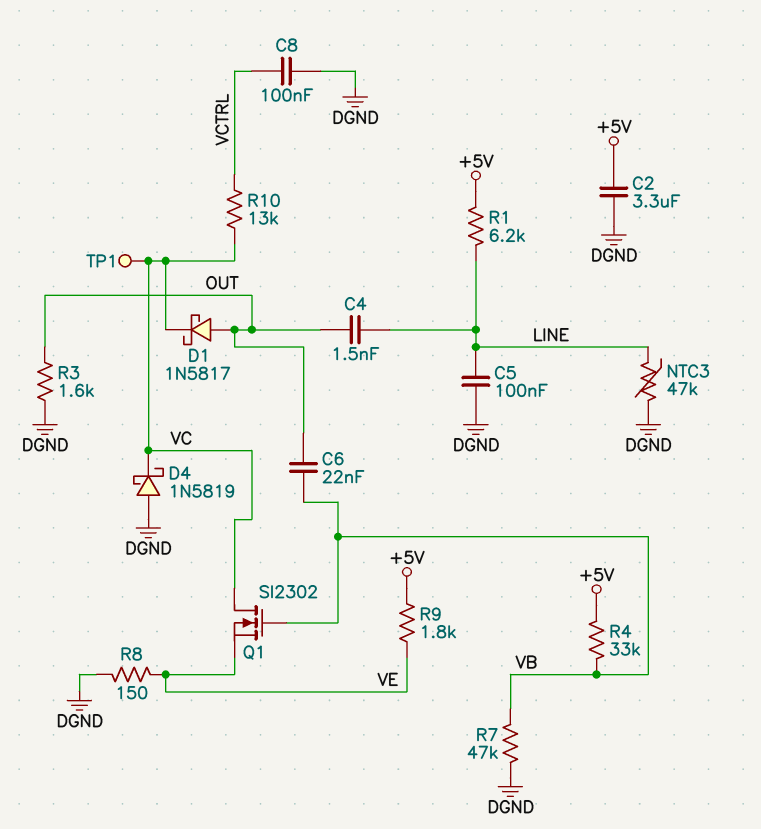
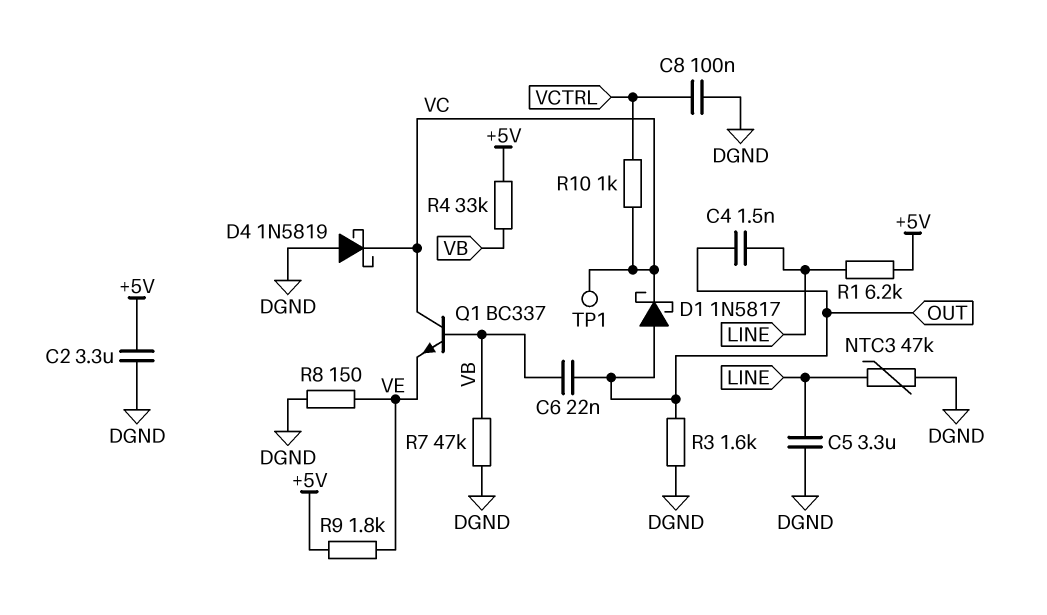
C5: 100nF (DGND, LINE) -> 3.3uF (DGND, LINE)
Q1: NMOS SI2302 (G VB, D VC, S VE) -> NPN BC337 (B VB, C VC, E VE)
R10: 13k (VC, VCTRL) -> 1k (VC, VCTRL)

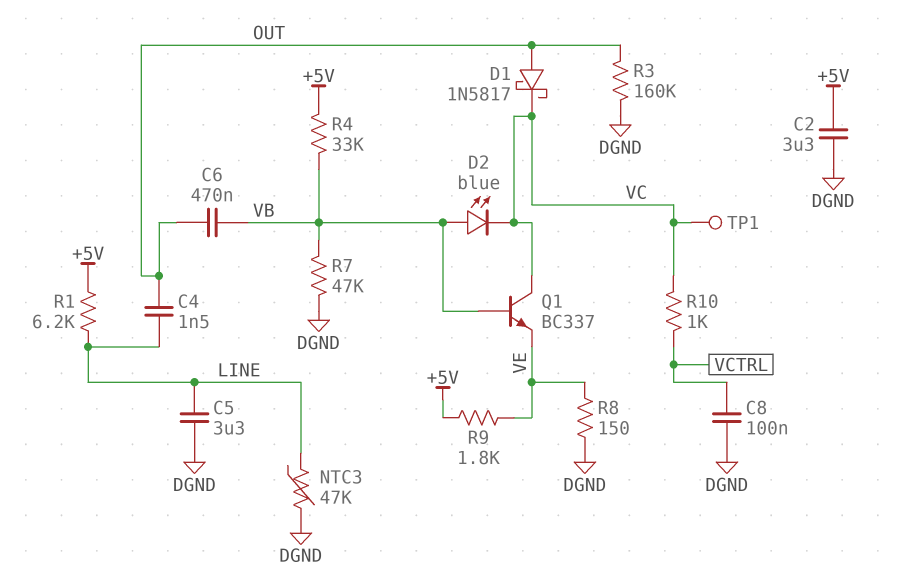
C6: 22nF (OUT, VB) -> 470nF (OUT, VB)
D2: none -> LED blue (A VB, K VC)
D4: schottky 1N5819 (A DGND, K VC) -> none
R3: 1.6k (DGND, OUT) -> 160k (DGND, OUT)

